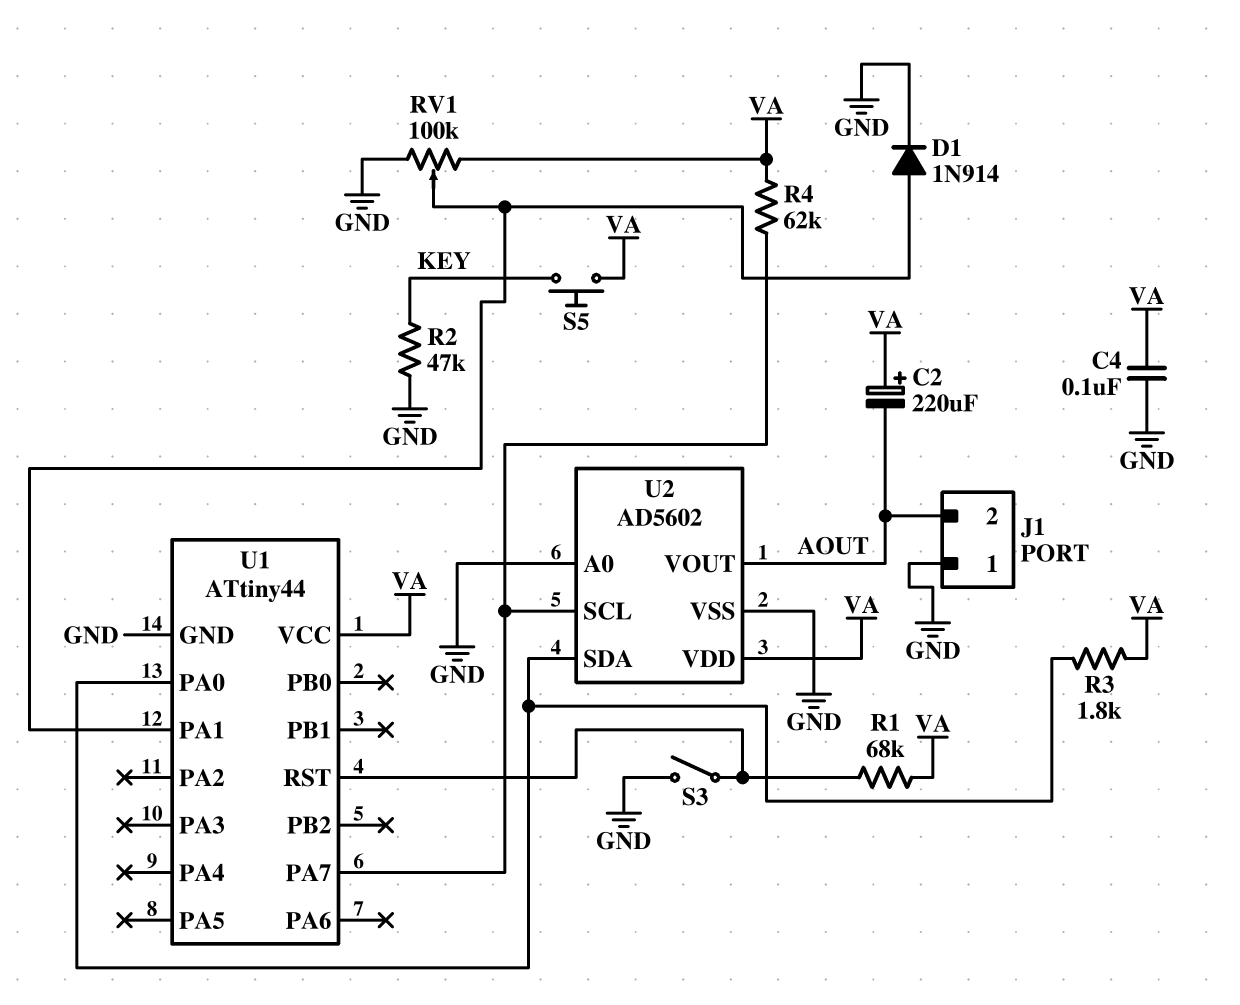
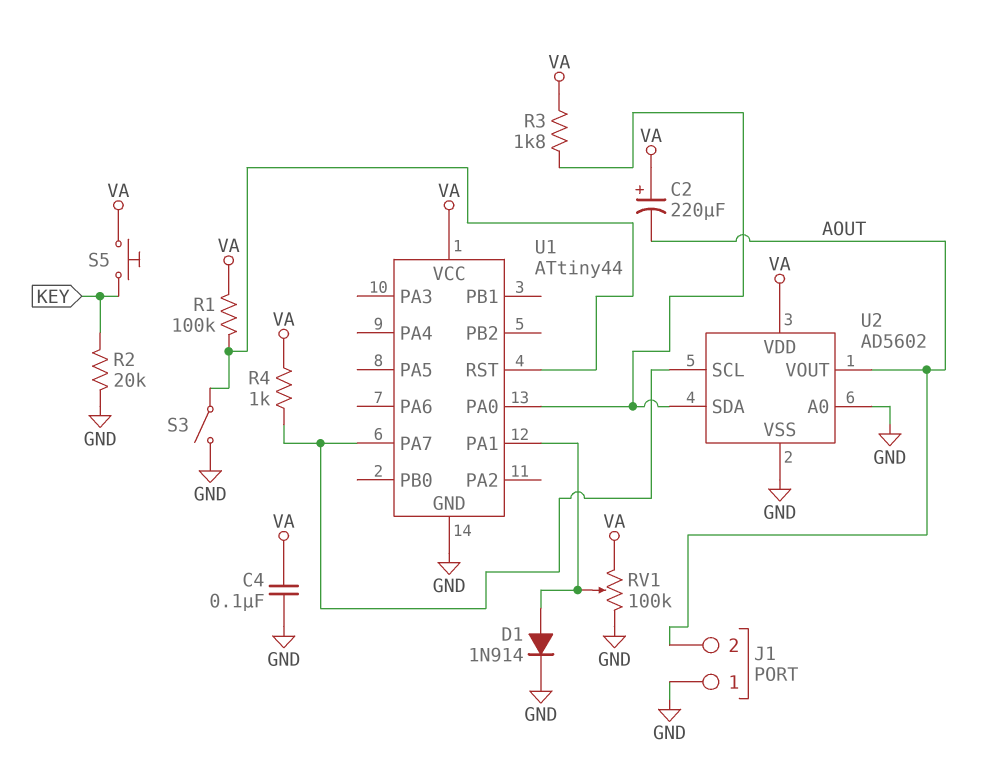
R1: 68k (U1/RST, VA) -> 100k (U1/RST, VA)
R2: 47k (GND, KEY) -> 20k (GND, KEY)
R4: 62k (U1/PA7, VA) -> 1k (U1/PA7, VA)

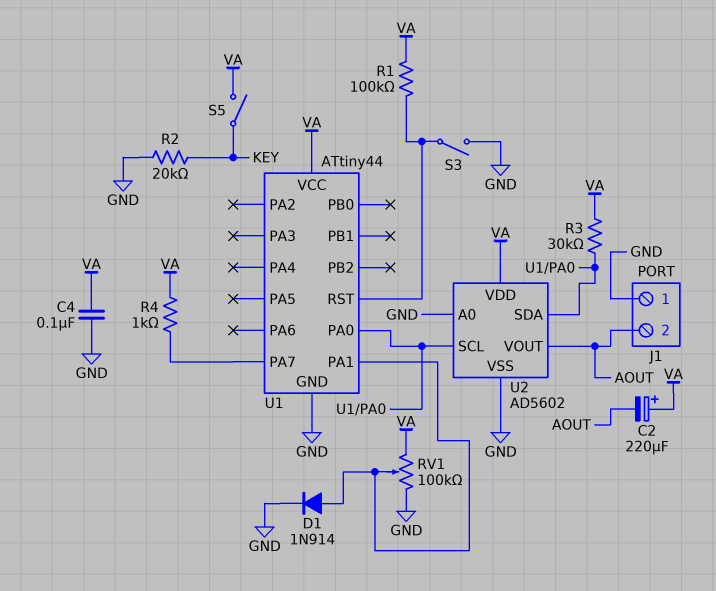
R3: 1.8k (U1/PA0, VA) -> 30k (U1/PA0, VA)
S5: button (KEY, VA) -> switch (KEY, VA)
U2 pin SCL: U1/PA7 -> U1/PA0

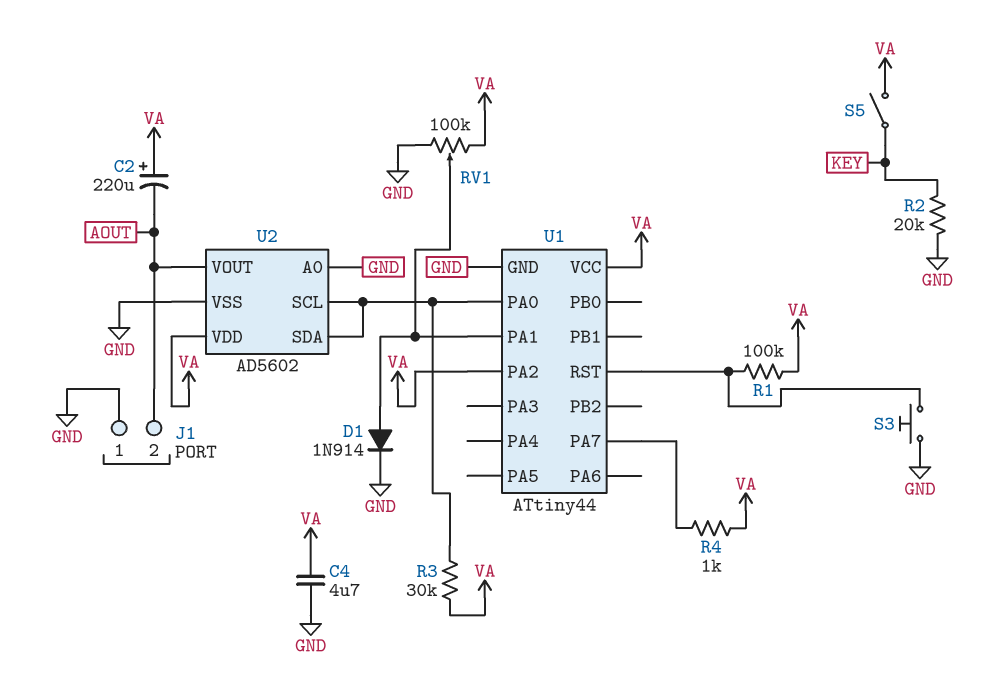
C4: 100nF (GND, VA) -> 4.7uF (GND, VA)
S3: switch (GND, U1/RST) -> button (GND, U1/RST)
U1 pin PA2: none -> VA

